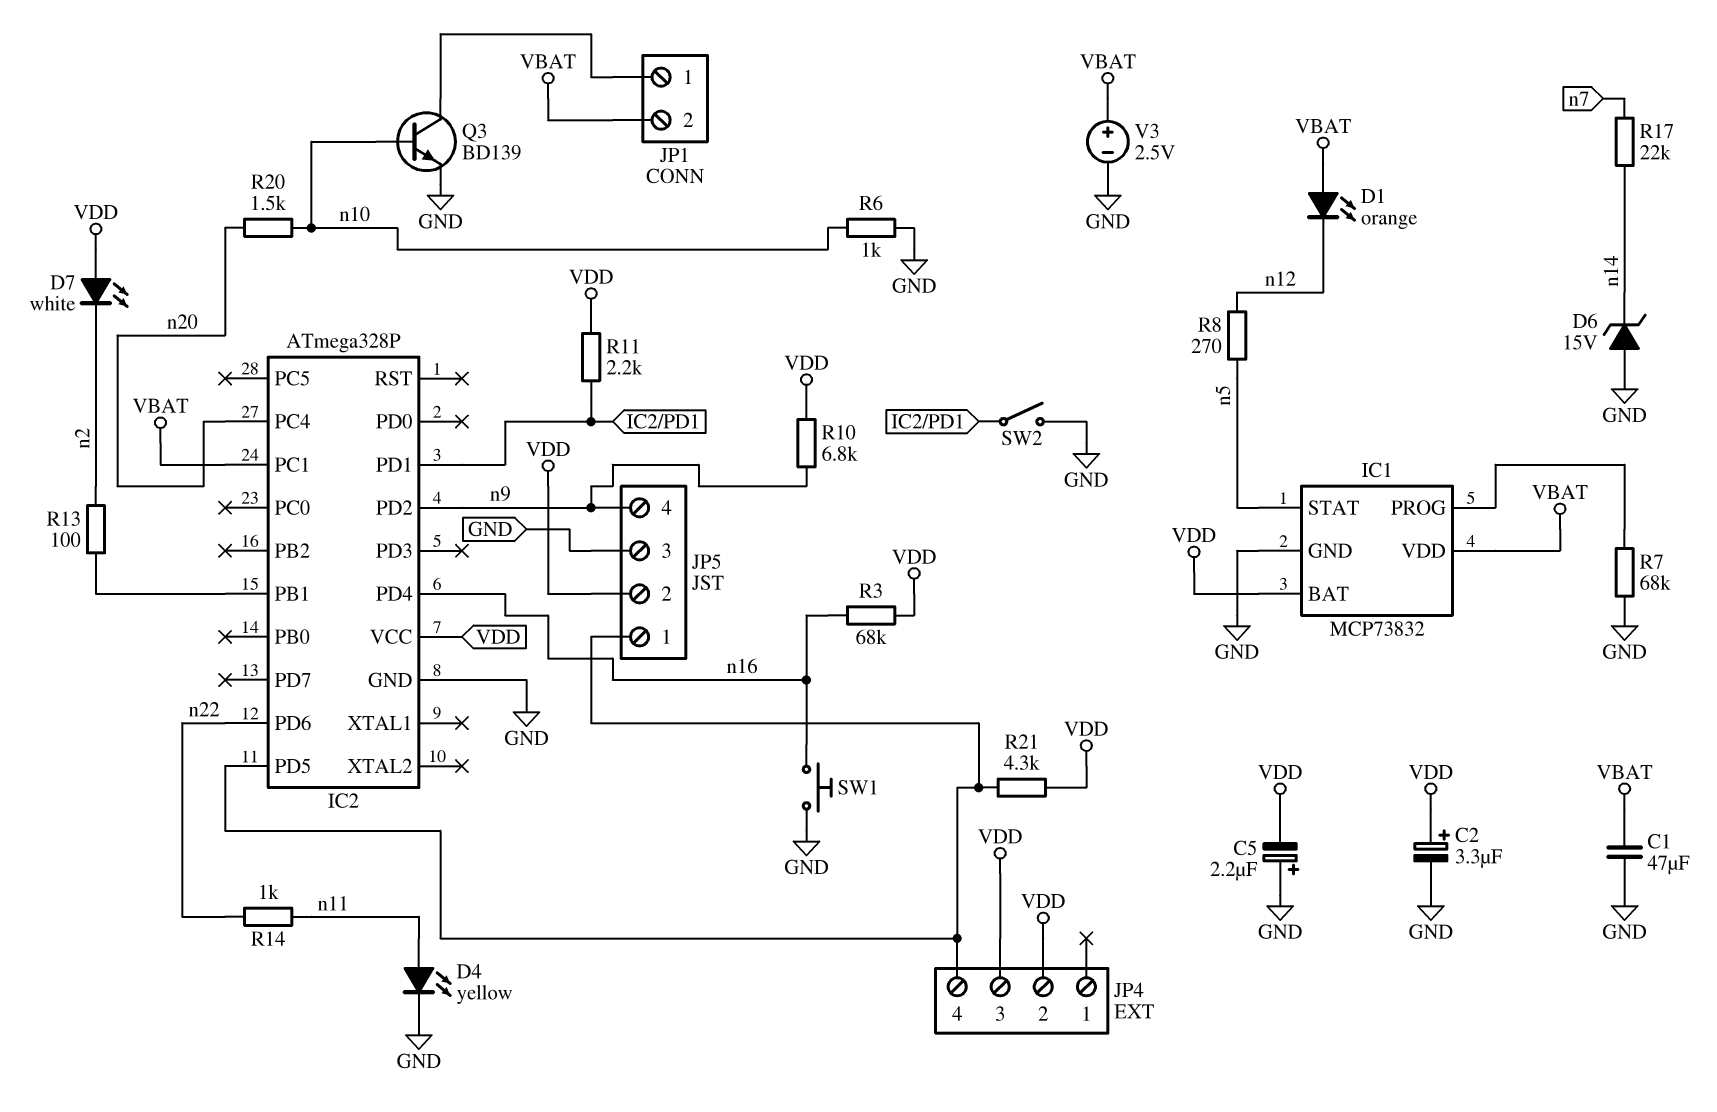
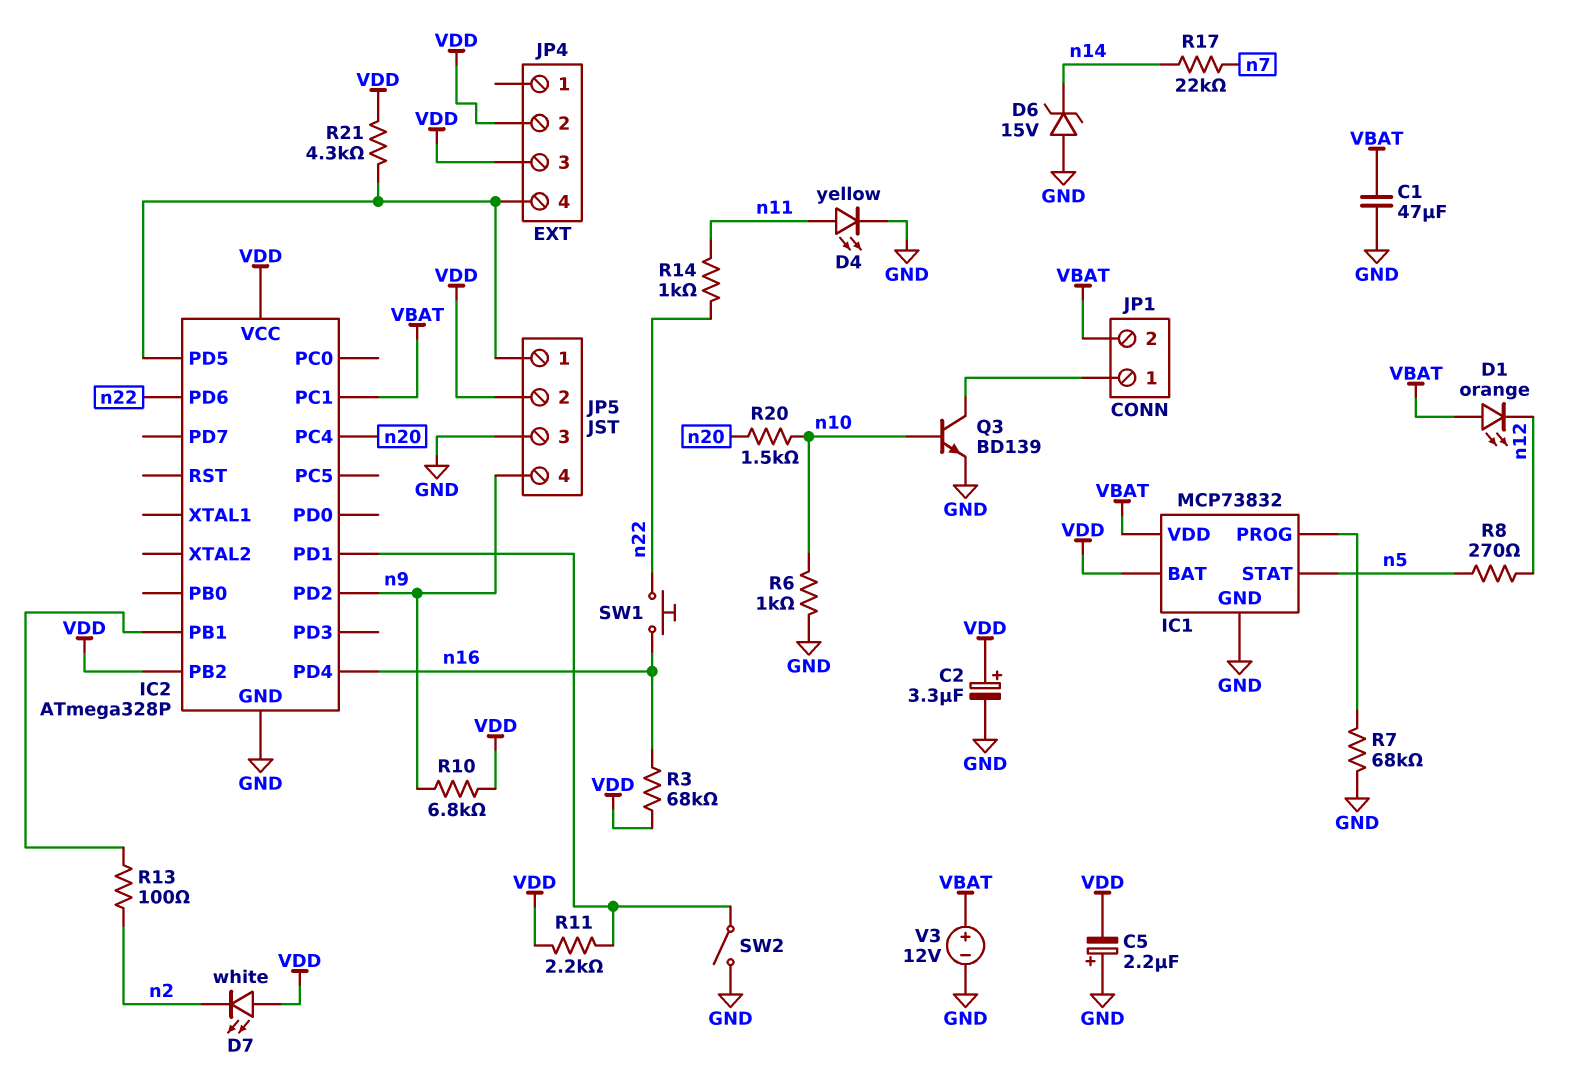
IC2 pin PB2: none -> VDD
SW1: button (GND, n16) -> button (n16, n22)
V3: 2.5V (plus VBAT, minus GND) -> 12V (plus VBAT, minus GND)

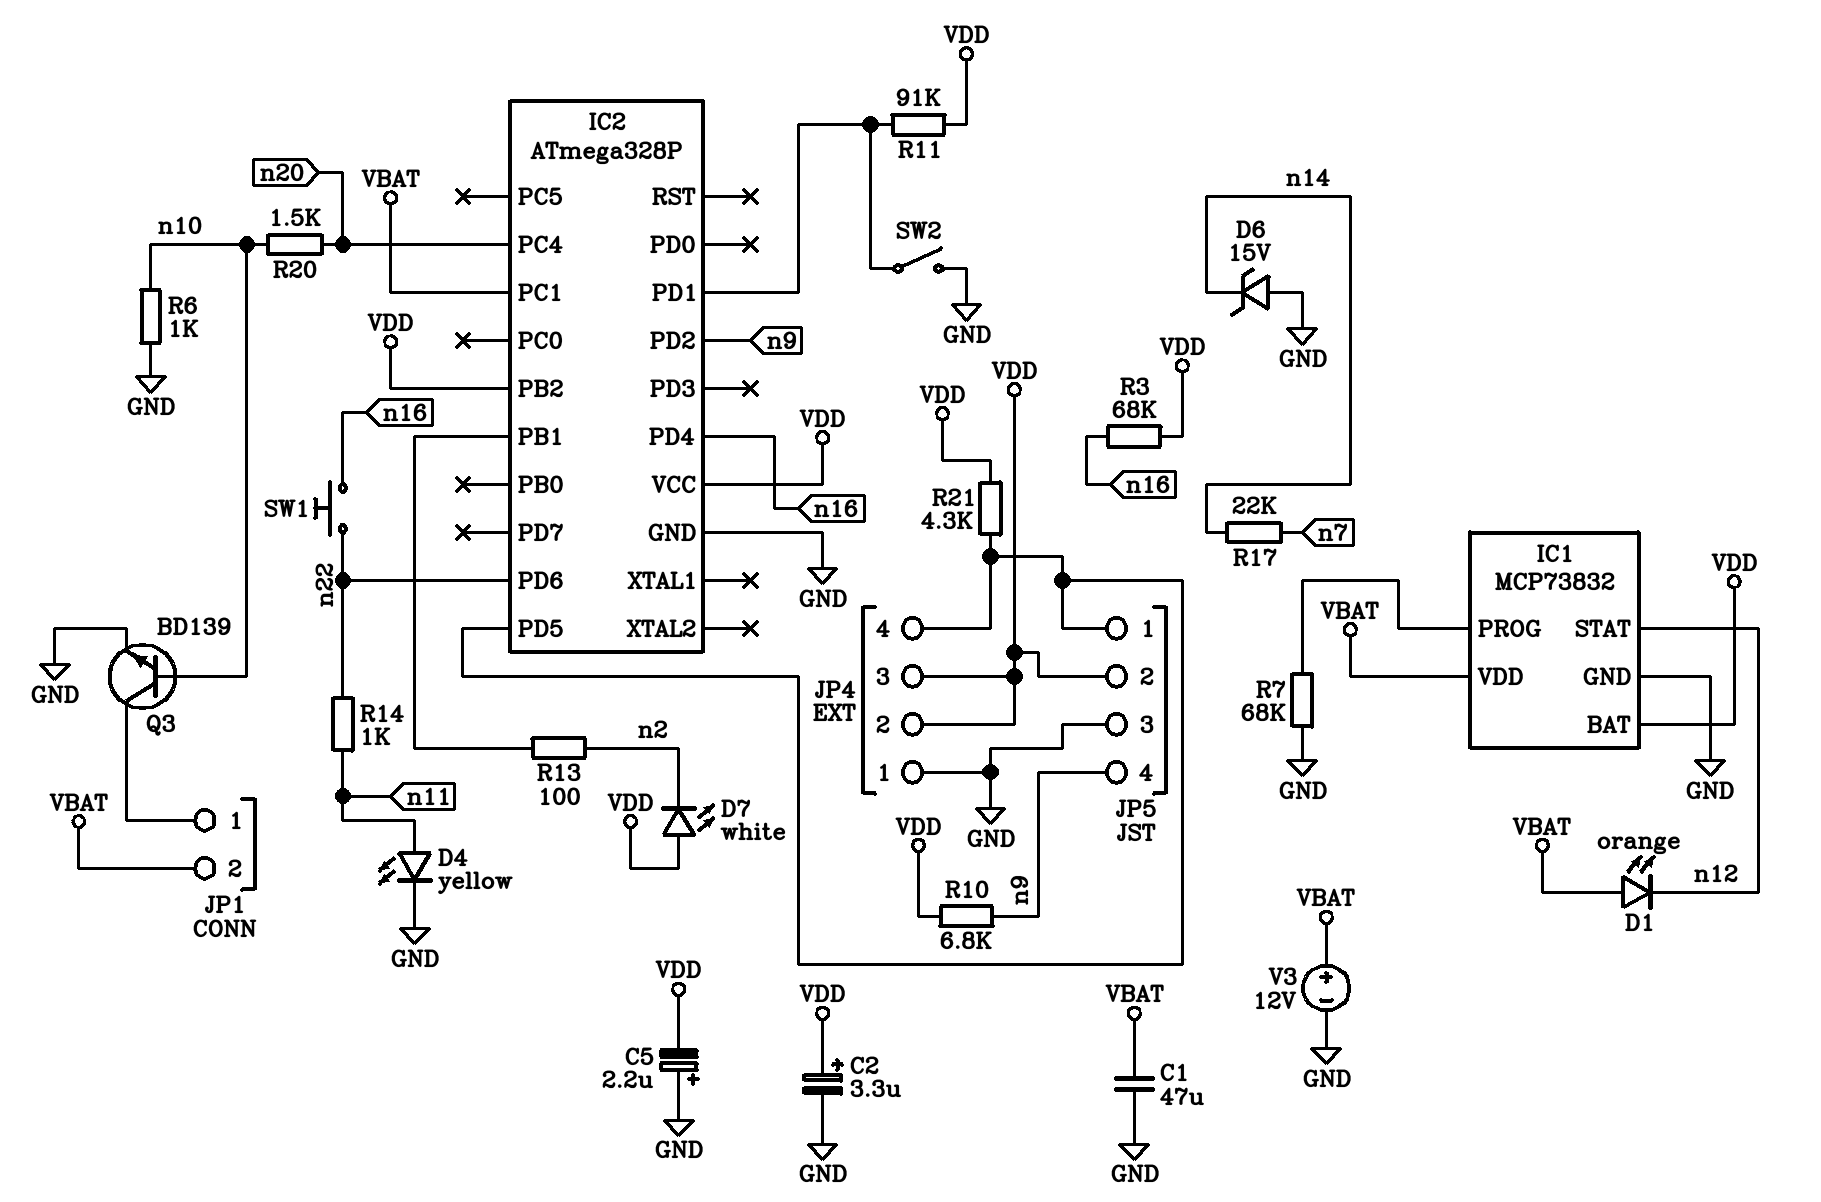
IC1 pin STAT: n5 -> n12
JP4 pin 1: none -> GND
R8: 270 (n5, n12) -> none
R11: 2.2k (IC2/PD1, VDD) -> 91k (IC2/PD1, VDD)

